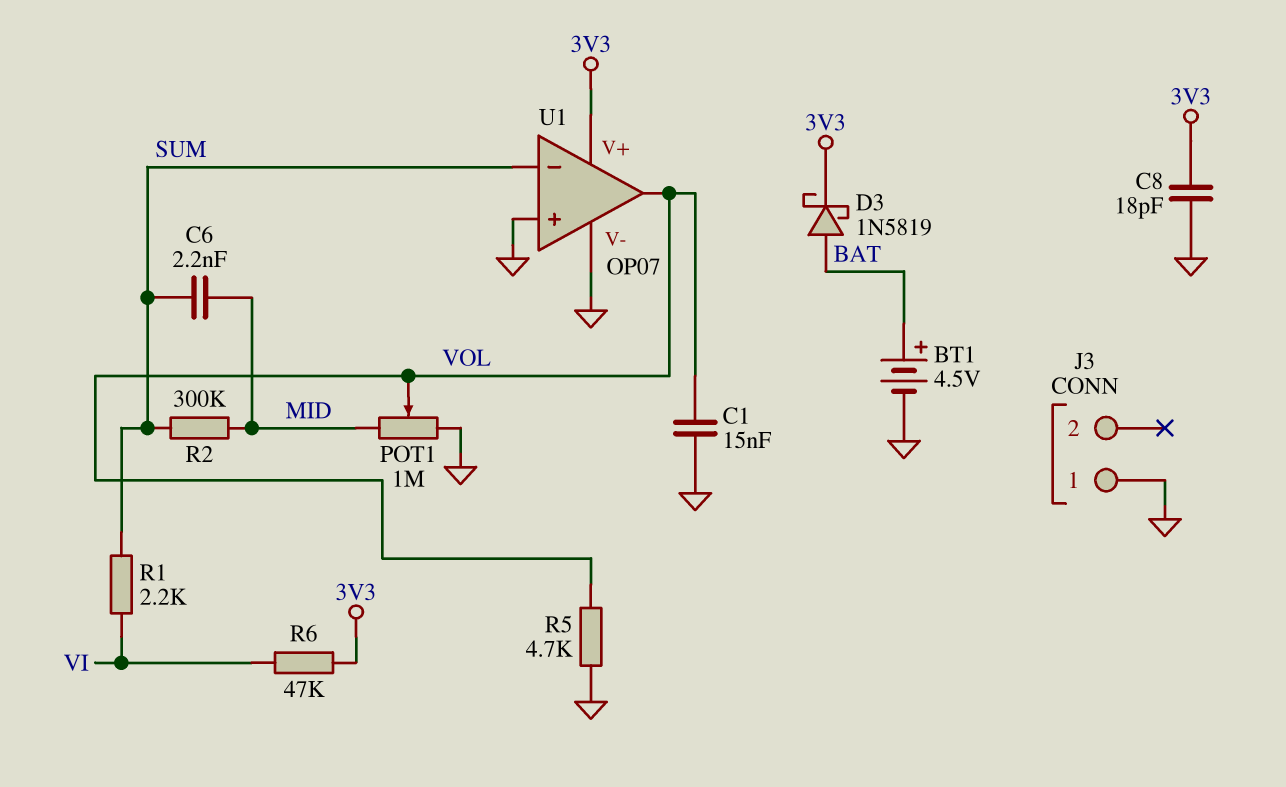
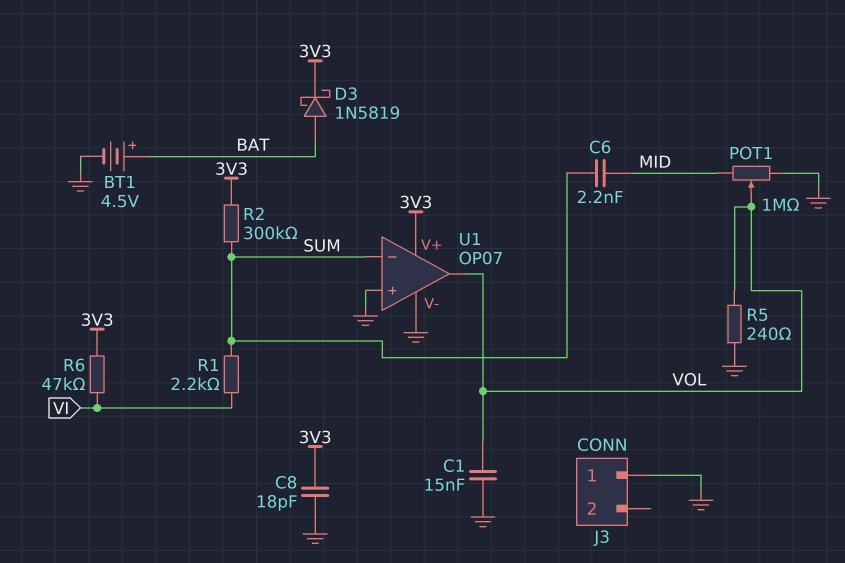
R2: 300k (MID, SUM) -> 300k (3V3, SUM)
R5: 4.7k (GND, VOL) -> 240 (GND, VOL)

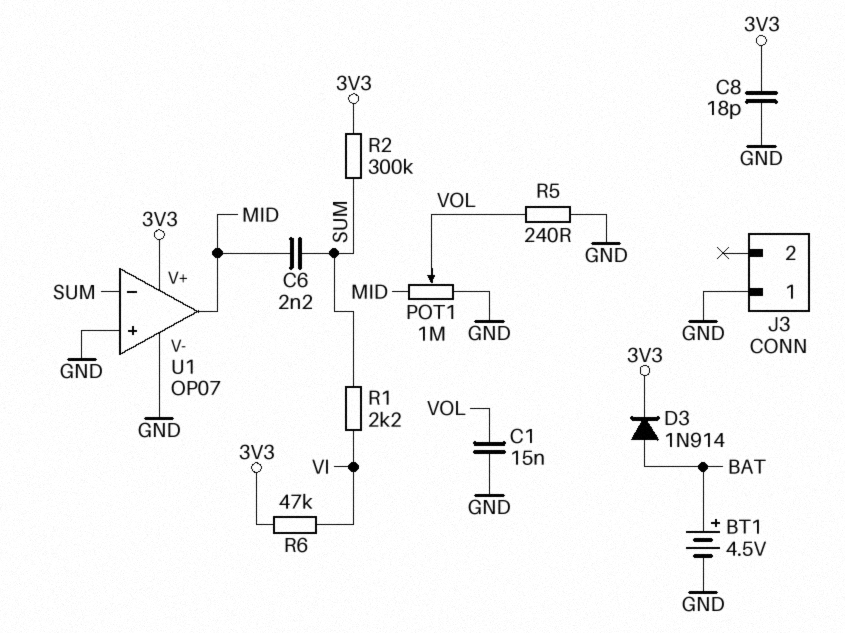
D3: schottky 1N5819 (A BAT, K 3V3) -> diode 1N914 (A BAT, K 3V3)
U1 pin out: VOL -> MID

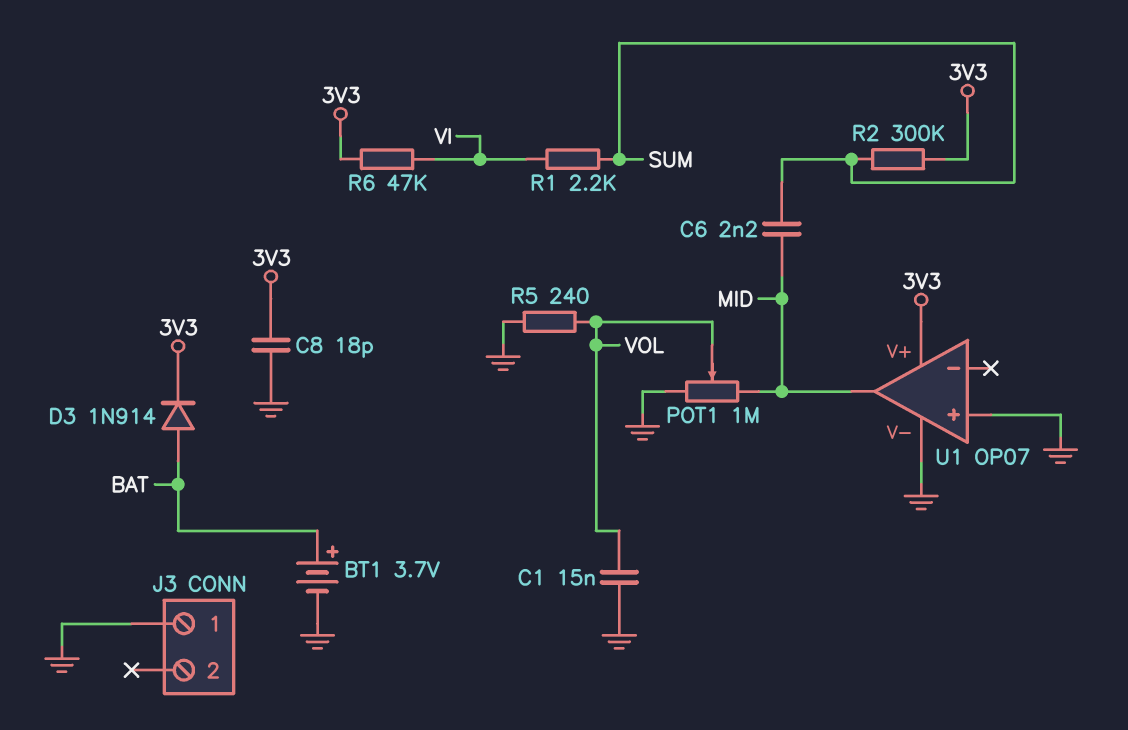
BT1: 4.5V (plus BAT, minus GND) -> 3.7V (plus BAT, minus GND)
U1 pin in-: SUM -> none

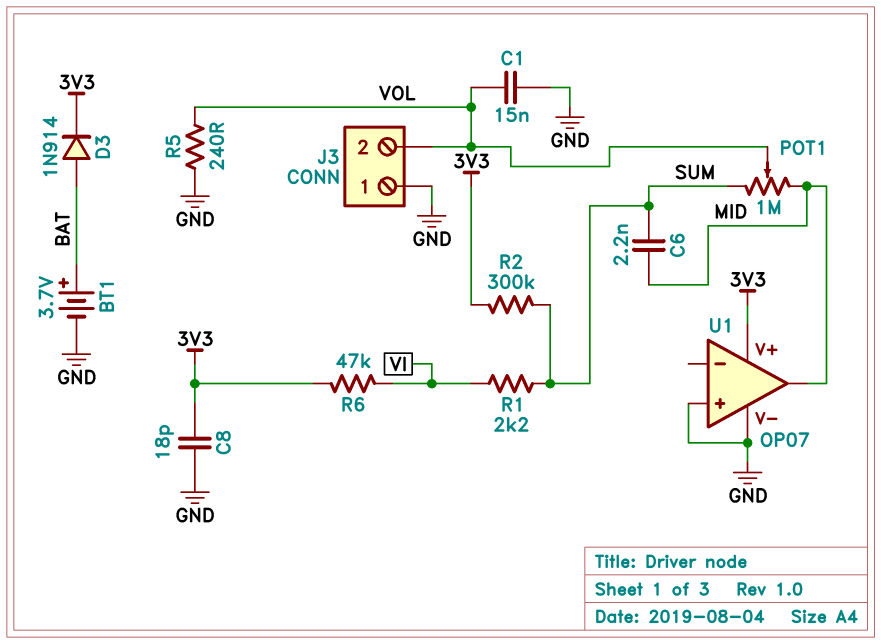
J3 pin 2: none -> VOL
POT1: 1M (GND, MID, wiper VOL) -> 1M (MID, SUM, wiper VOL)

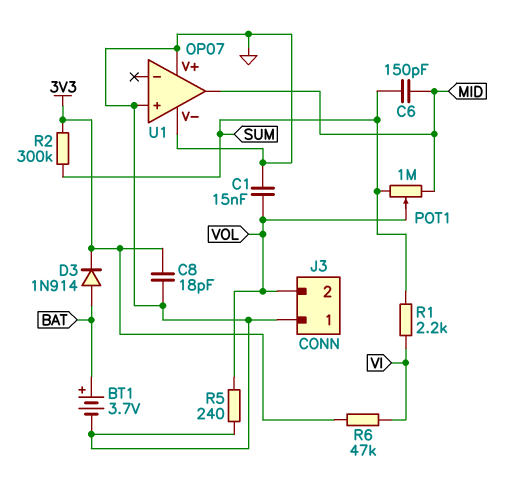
C6: 2.2nF (MID, SUM) -> 150pF (MID, SUM)
U1 pin V+: 3V3 -> GND

